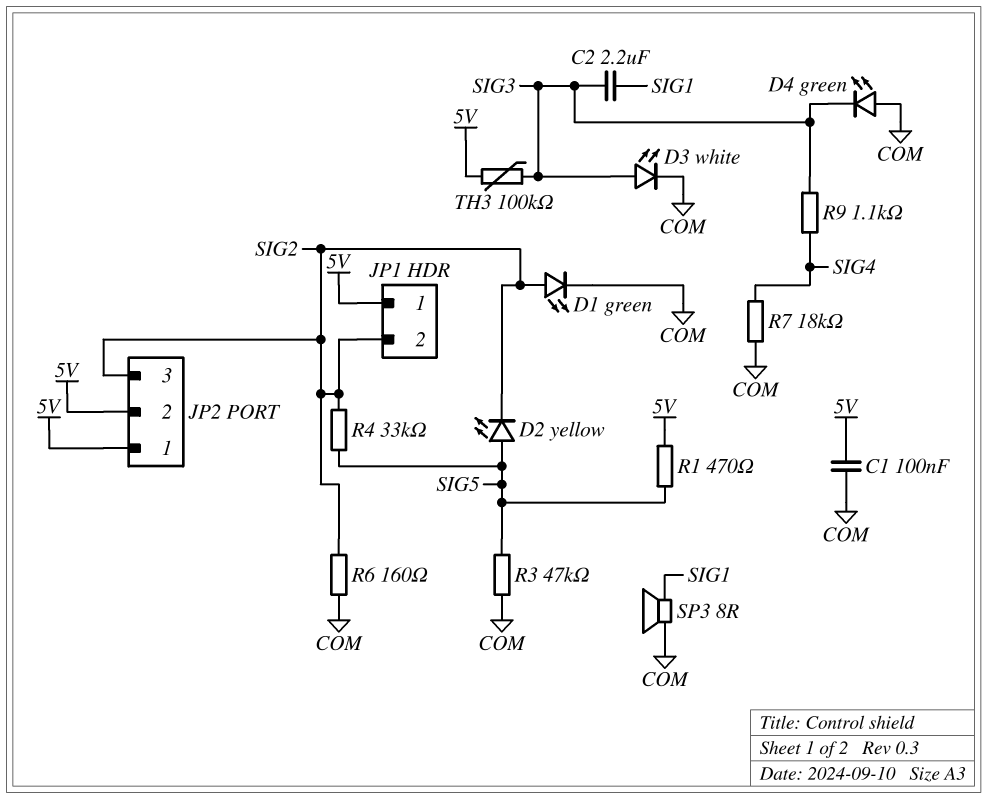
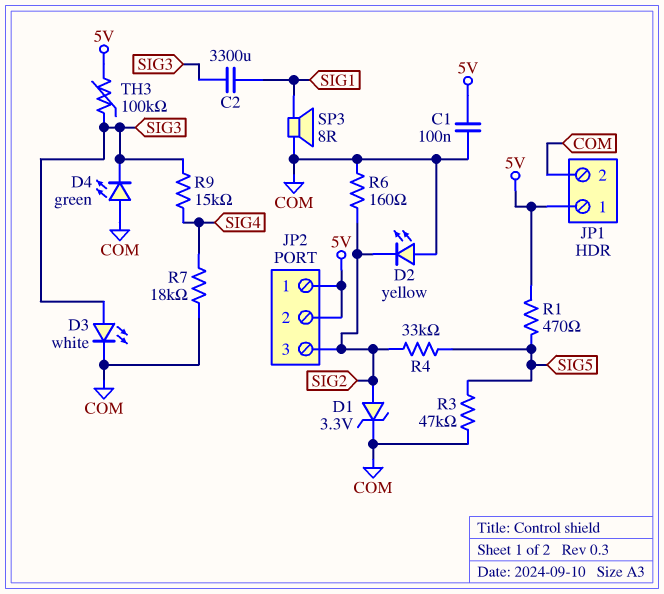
C2: 2.2uF (SIG1, SIG3) -> 3300uF (SIG1, SIG3)
D1: LED green (A SIG2, K COM) -> zener 3.3V (A SIG2, K COM)
D2: LED yellow (A SIG5, K SIG2) -> LED yellow (A COM, K SIG2)
JP1 pin 2: SIG2 -> COM
R9: 1.1k (SIG3, SIG4) -> 15k (SIG3, SIG4)

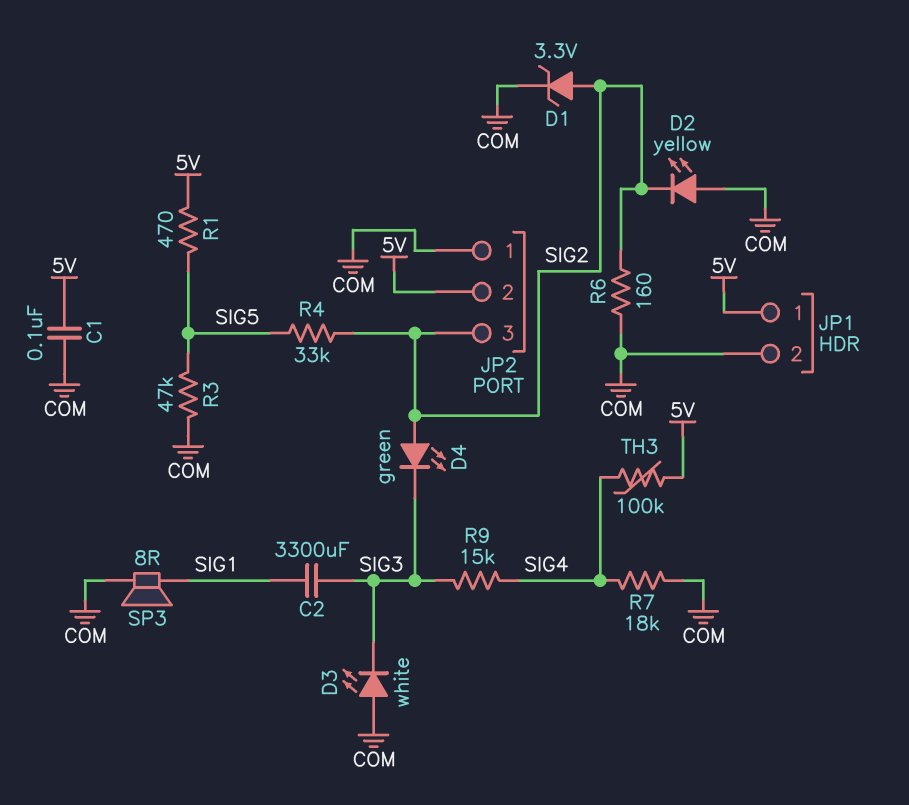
D3: LED white (A SIG3, K COM) -> LED white (A COM, K SIG3)
D4: LED green (A COM, K SIG3) -> LED green (A SIG2, K SIG3)
JP2 pin 1: 5V -> COM
TH3: 100k (5V, SIG3) -> 100k (5V, SIG4)

